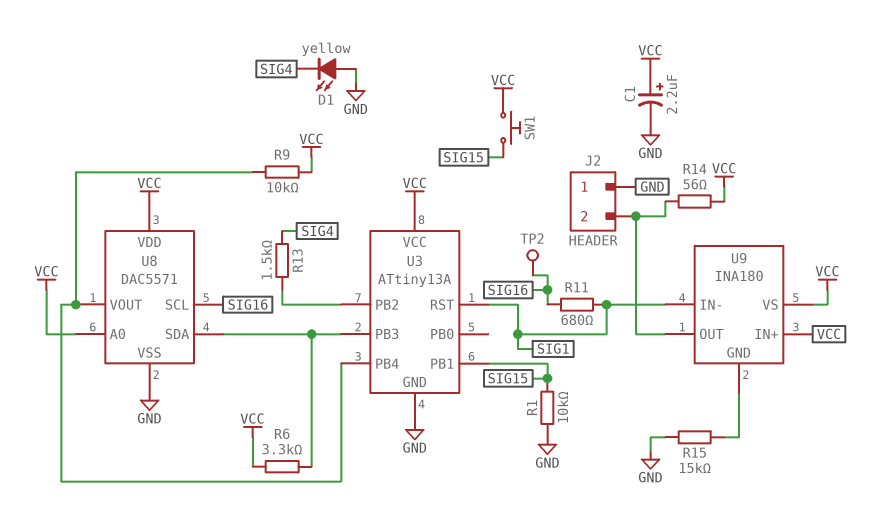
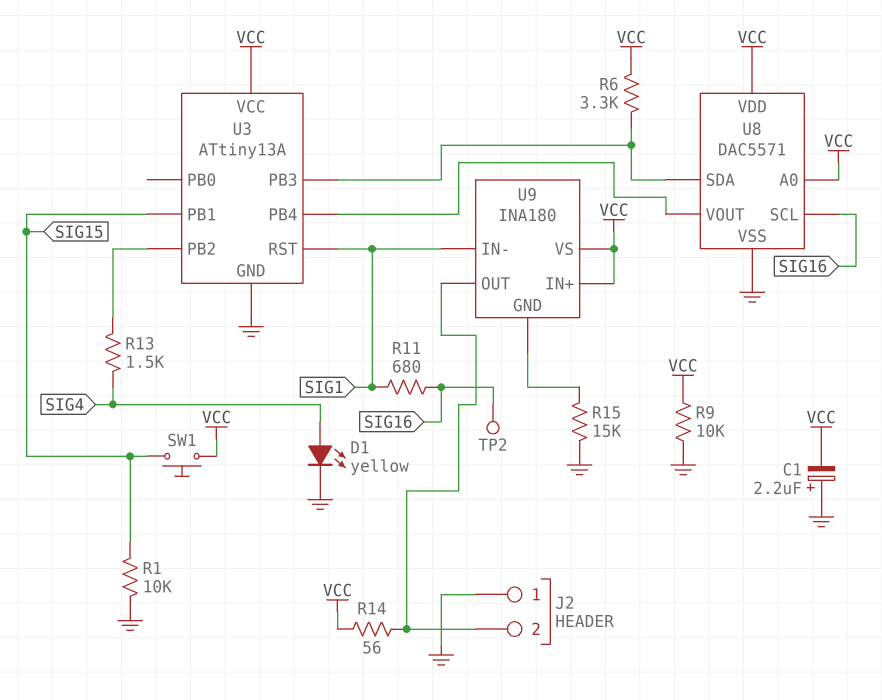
C1: 2.2uF (plus VCC, minus GND) -> 2.2uF (plus GND, minus VCC)
D1: LED yellow (A GND, K SIG4) -> LED yellow (A SIG4, K GND)
R9: 10k (U3/PB4, VCC) -> 10k (GND, VCC)

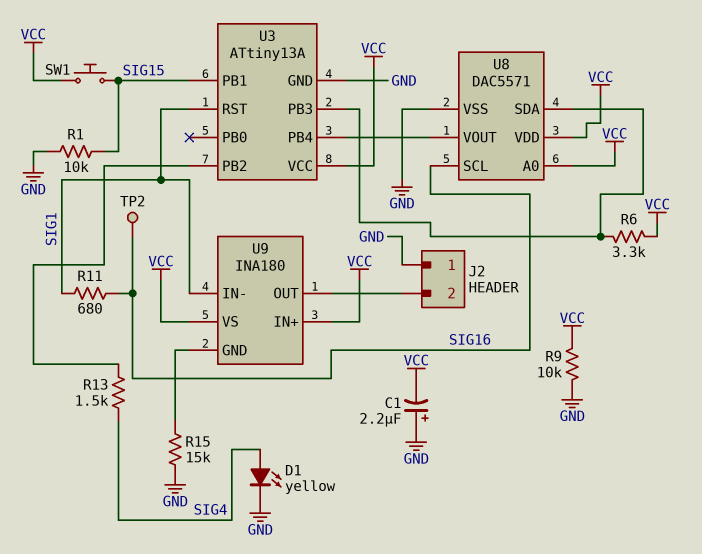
R14: 56 (J2/2, VCC) -> none

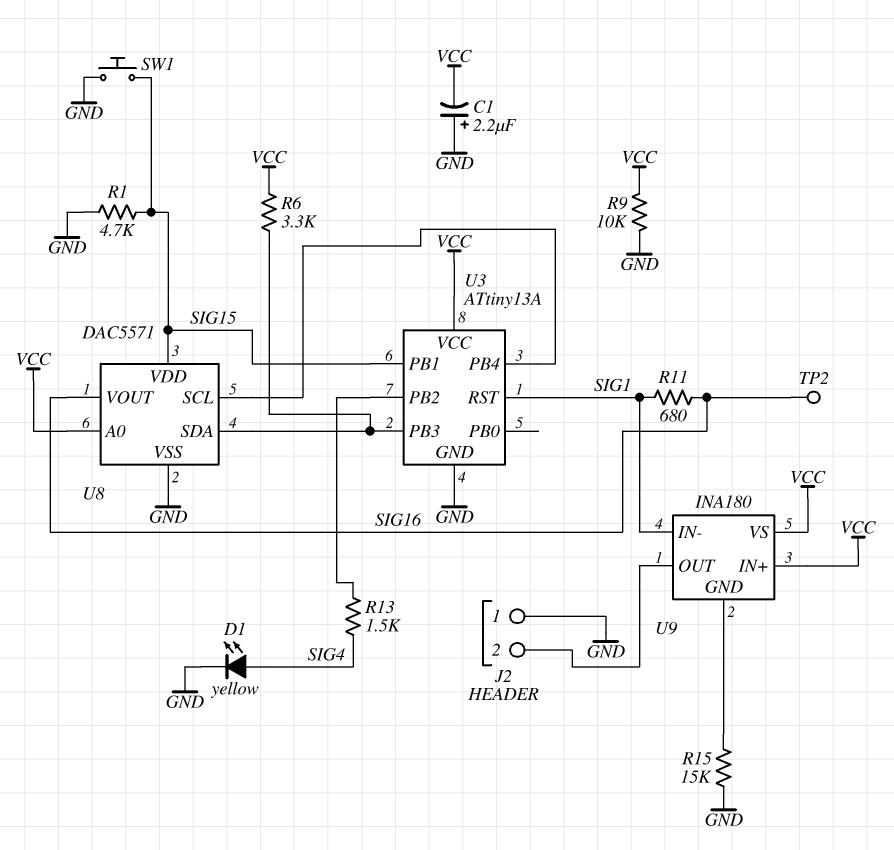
R1: 10k (GND, SIG15) -> 4.7k (GND, SIG15)
SW1: button (SIG15, VCC) -> button (GND, SIG15)
U8 pin SCL: SIG16 -> U3/PB4
U8 pin VDD: VCC -> SIG15
U8 pin VOUT: U3/PB4 -> SIG16

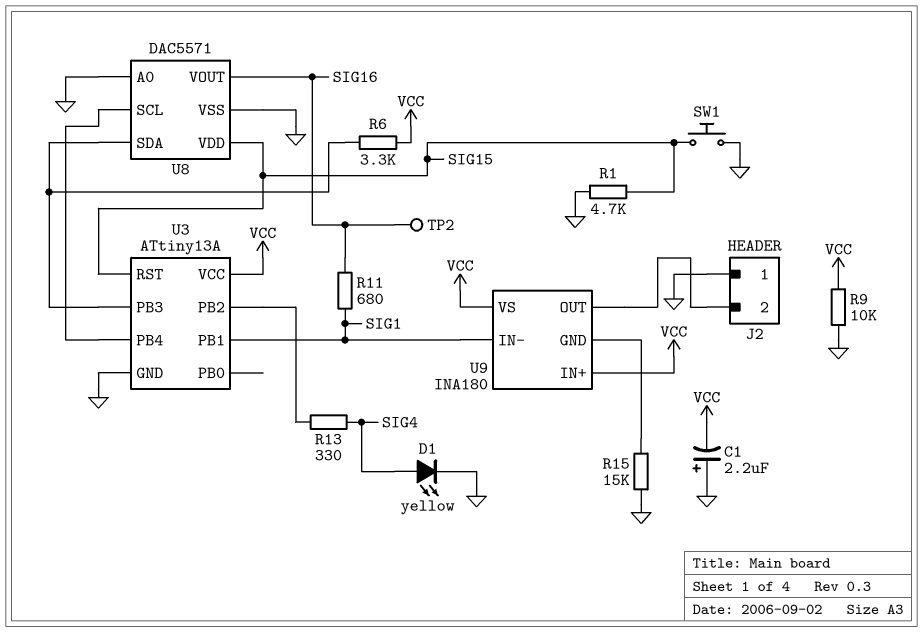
R13: 1.5k (SIG4, U3/PB2) -> 330 (SIG4, U3/PB2)
U3 pin PB1: SIG15 -> SIG1
U3 pin RST: SIG1 -> SIG15
U8 pin A0: VCC -> GND

